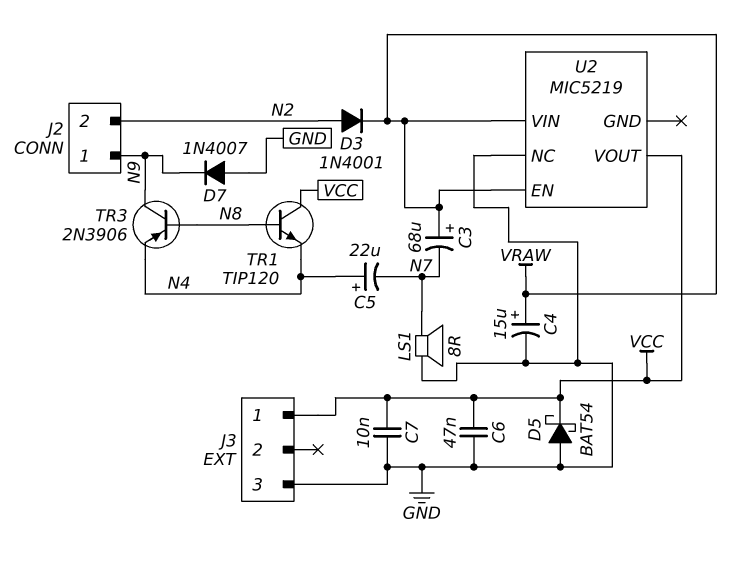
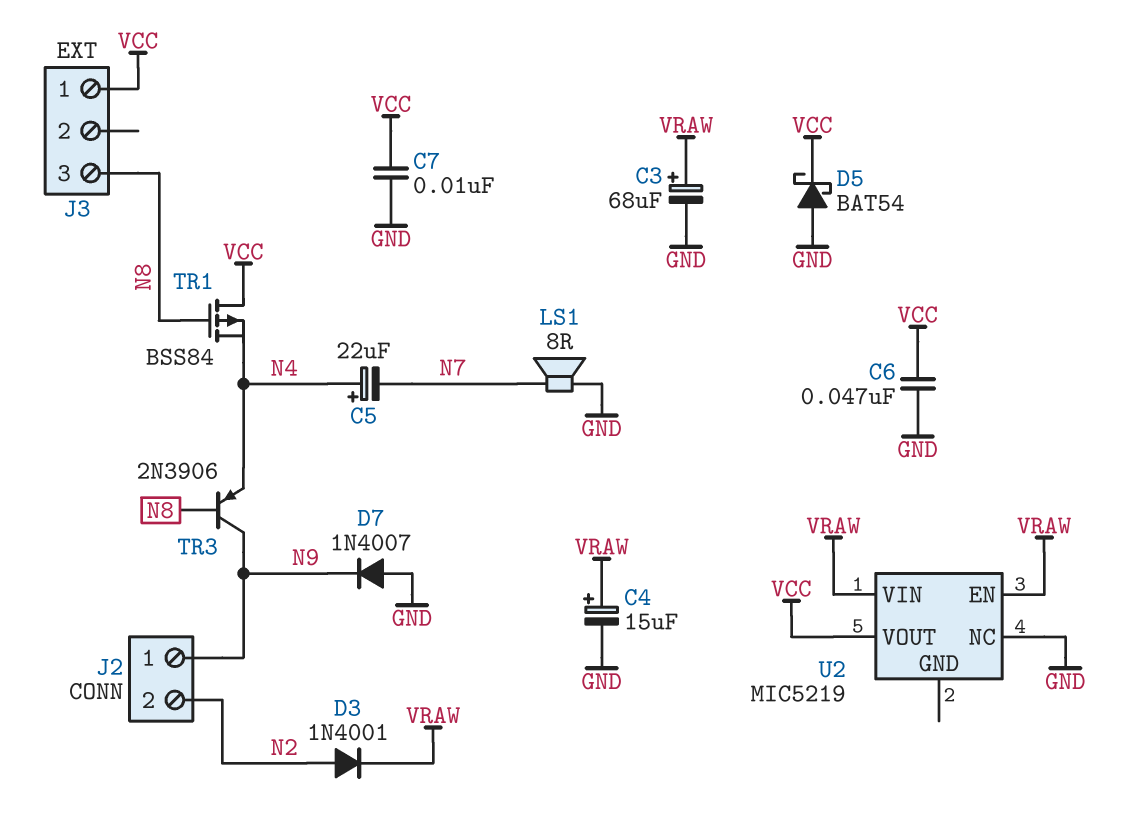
C3: 68uF (plus VRAW, minus N7) -> 68uF (plus VRAW, minus GND)
J3 pin 3: GND -> N8
TR1: NPN TIP120 (B N8, C VCC, E N4) -> PMOS BSS84 (G N8, D VCC, S N4)

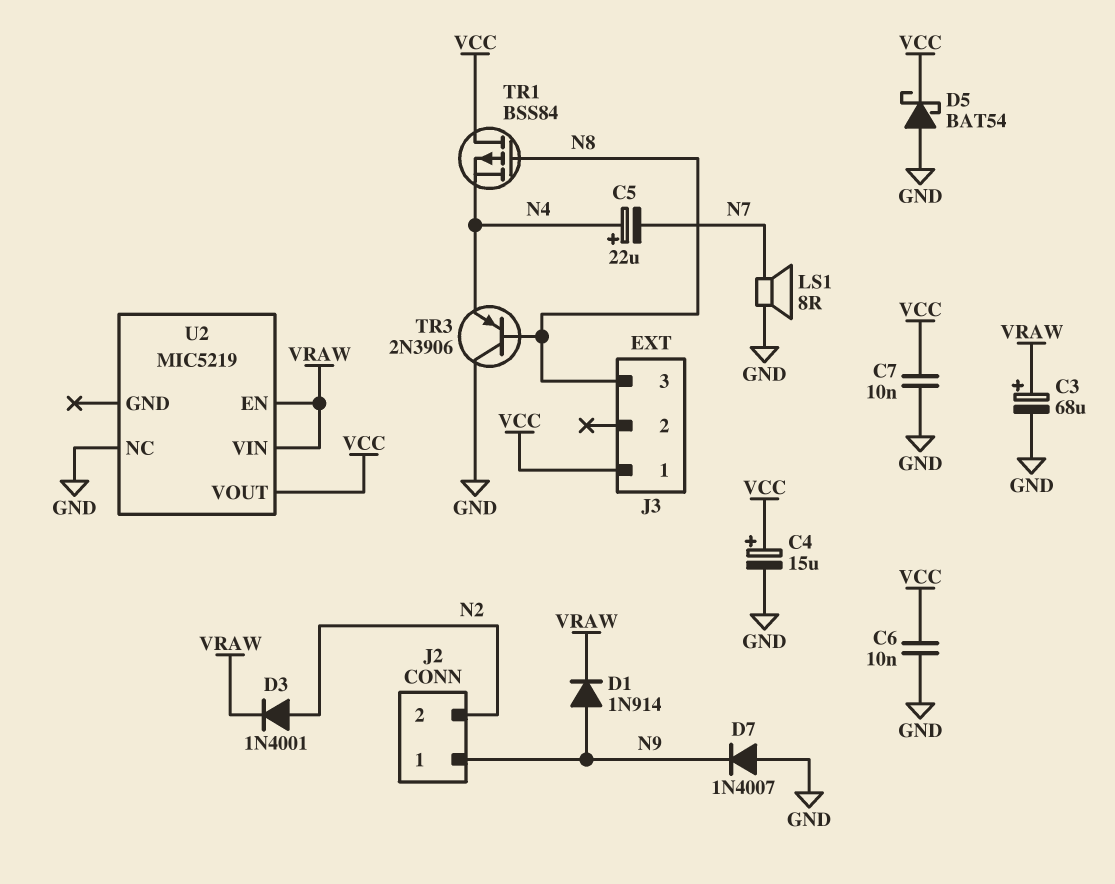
C4: 15uF (plus VRAW, minus GND) -> 15uF (plus VCC, minus GND)
C6: 47nF (GND, VCC) -> 10nF (GND, VCC)
D1: none -> diode 1N914 (A N9, K VRAW)
TR3: PNP 2N3906 (B N8, C N9, E N4) -> PNP 2N3906 (B N8, C GND, E N4)

